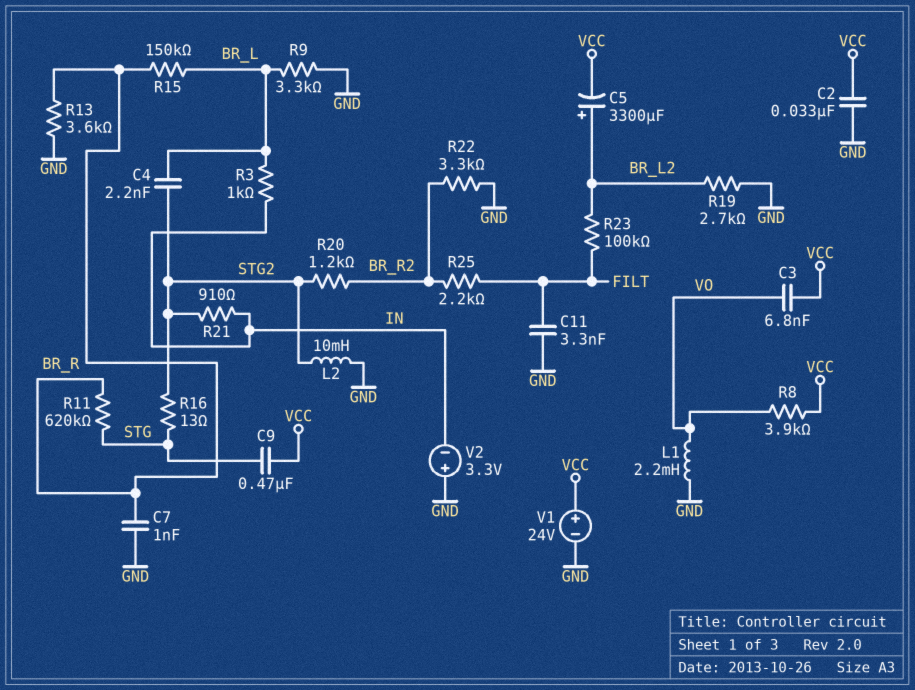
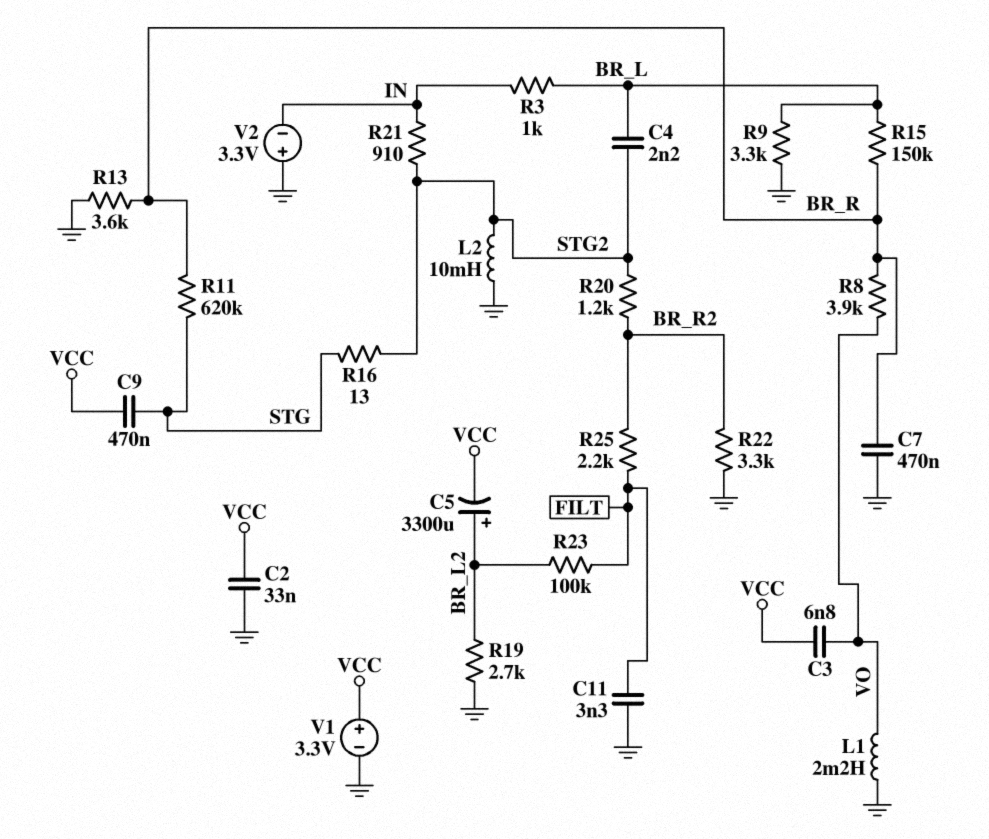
C7: 1nF (BR_R, GND) -> 470nF (BR_R, GND)
R8: 3.9k (VCC, VO) -> 3.9k (BR_R, VO)
V1: 24V (plus VCC, minus GND) -> 3.3V (plus VCC, minus GND)

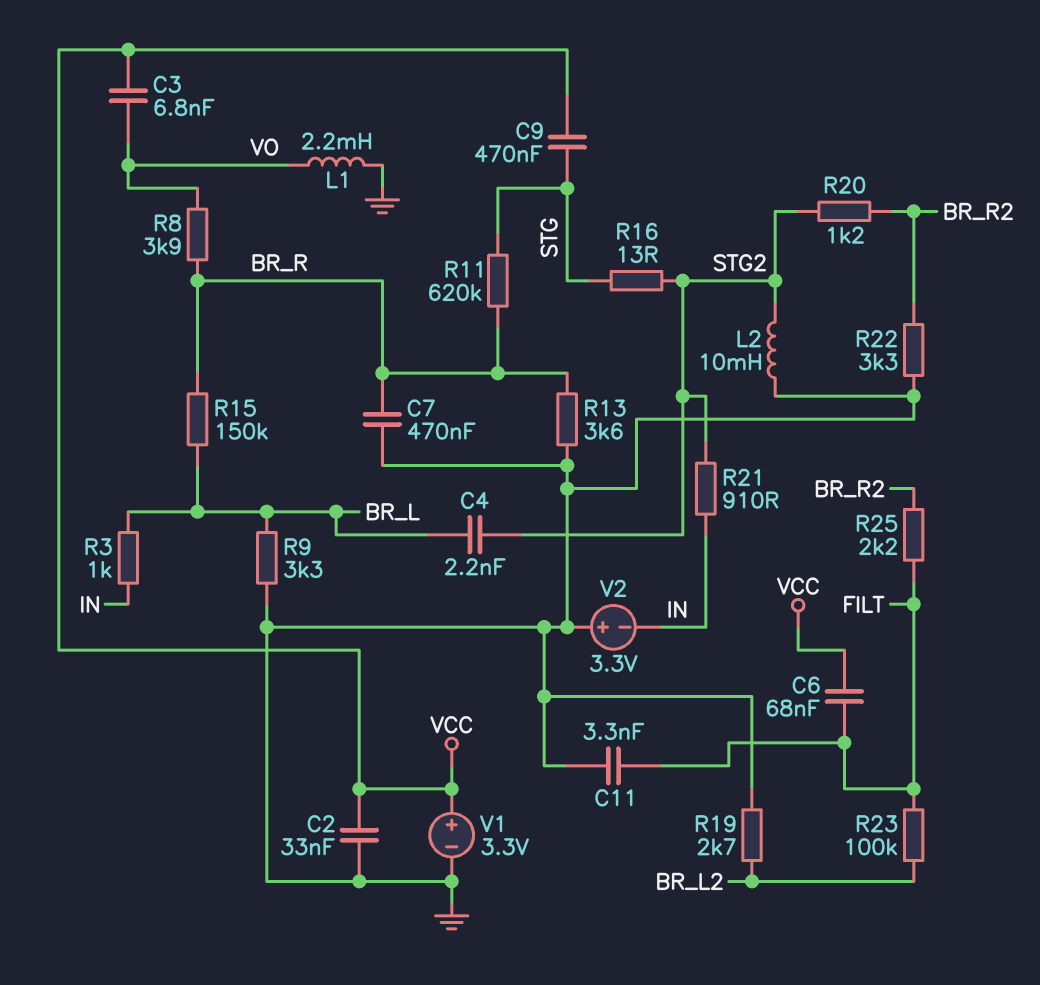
C5: 3300uF (plus BR_L2, minus VCC) -> none
C6: none -> 68nF (FILT, VCC)

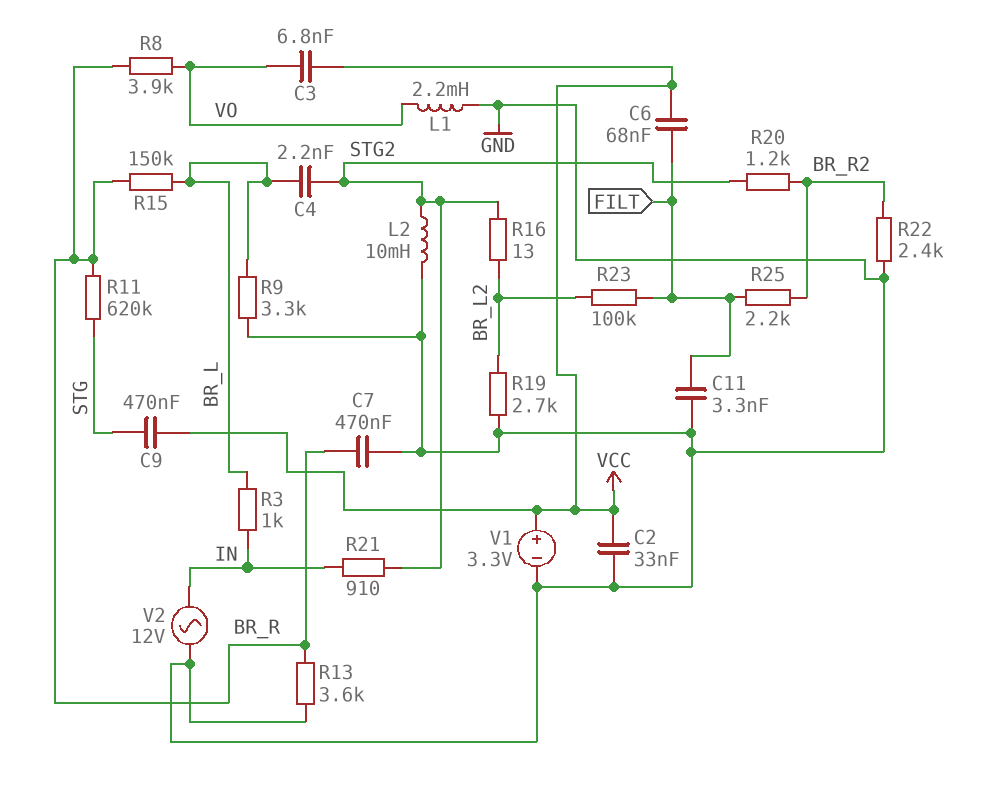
R16: 13 (STG, STG2) -> 13 (BR_L2, STG2)
R22: 3.3k (BR_R2, GND) -> 2.4k (BR_R2, GND)
V2: 3.3V (plus GND, minus IN) -> AC 12V (GND, IN)

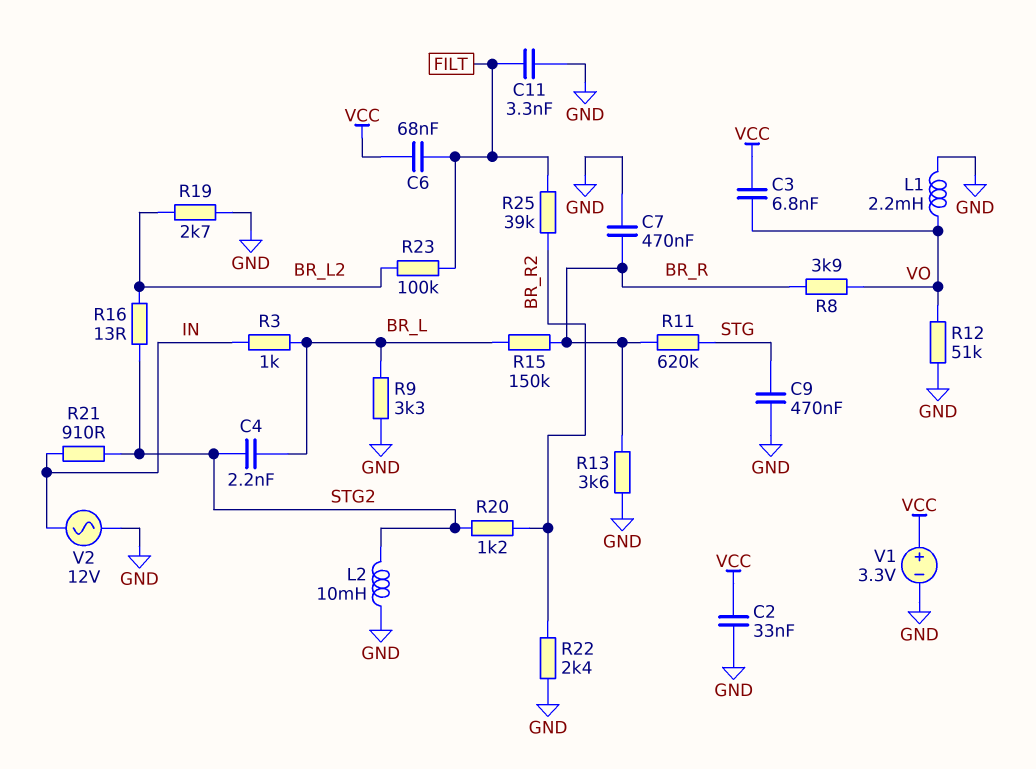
C9: 470nF (STG, VCC) -> 470nF (GND, STG)
R12: none -> 51k (GND, VO)
R25: 2.2k (BR_R2, FILT) -> 39k (BR_R2, FILT)

